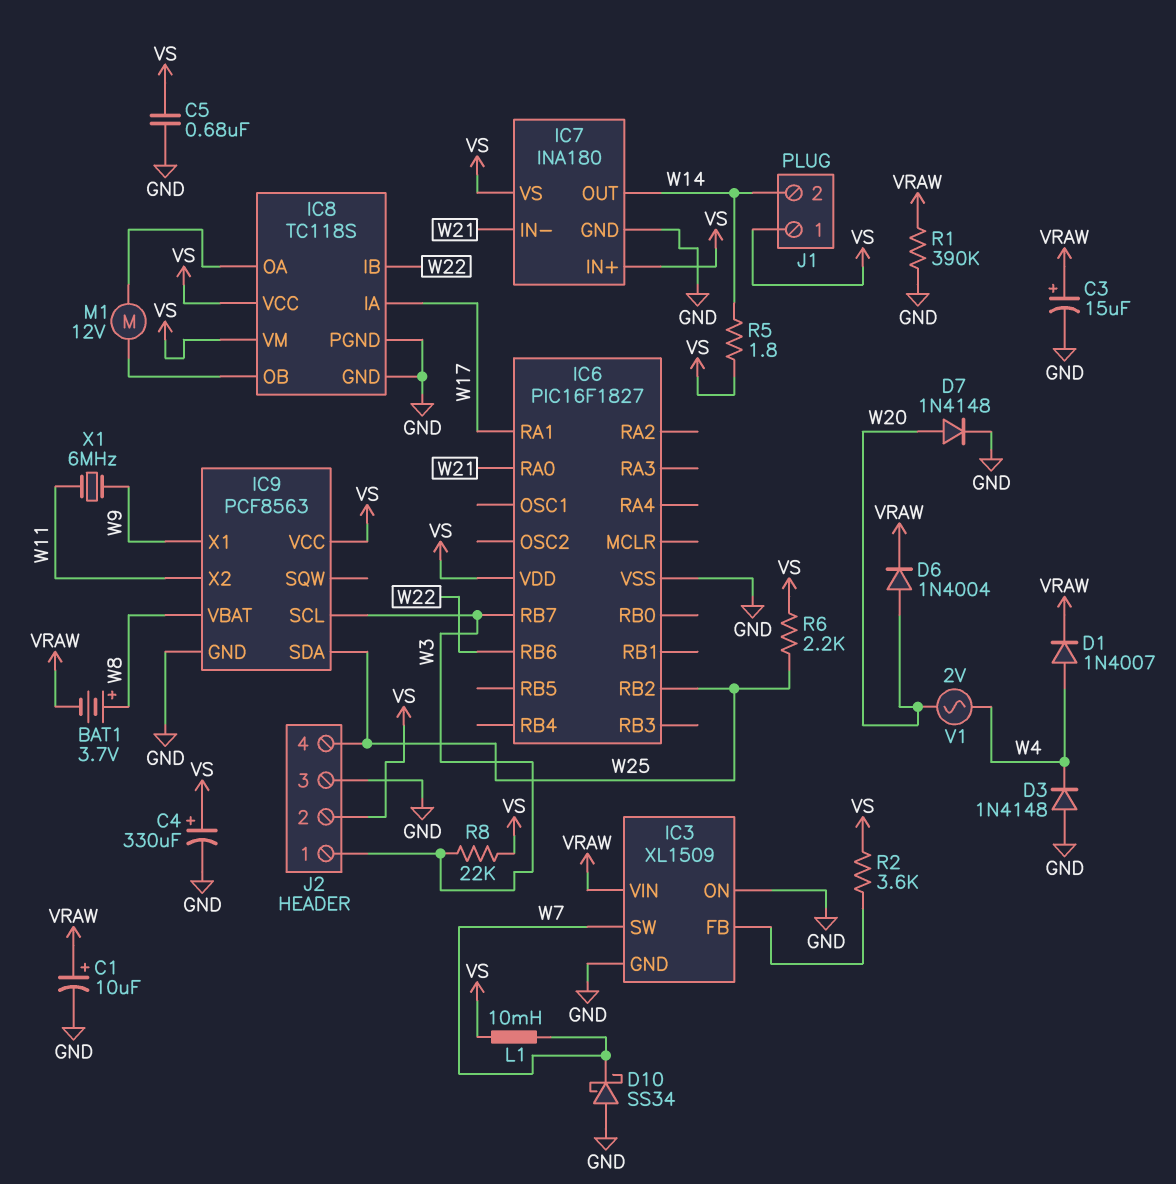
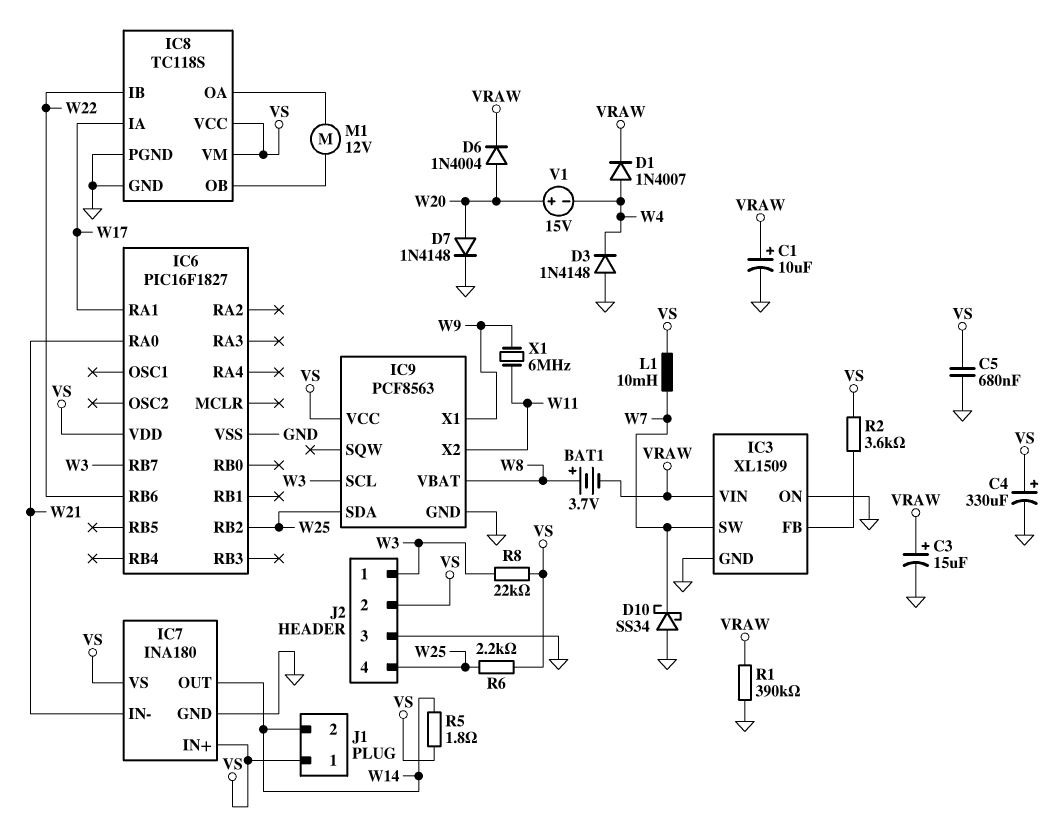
V1: AC 2V (W4, W20) -> 15V (plus W20, minus W4)

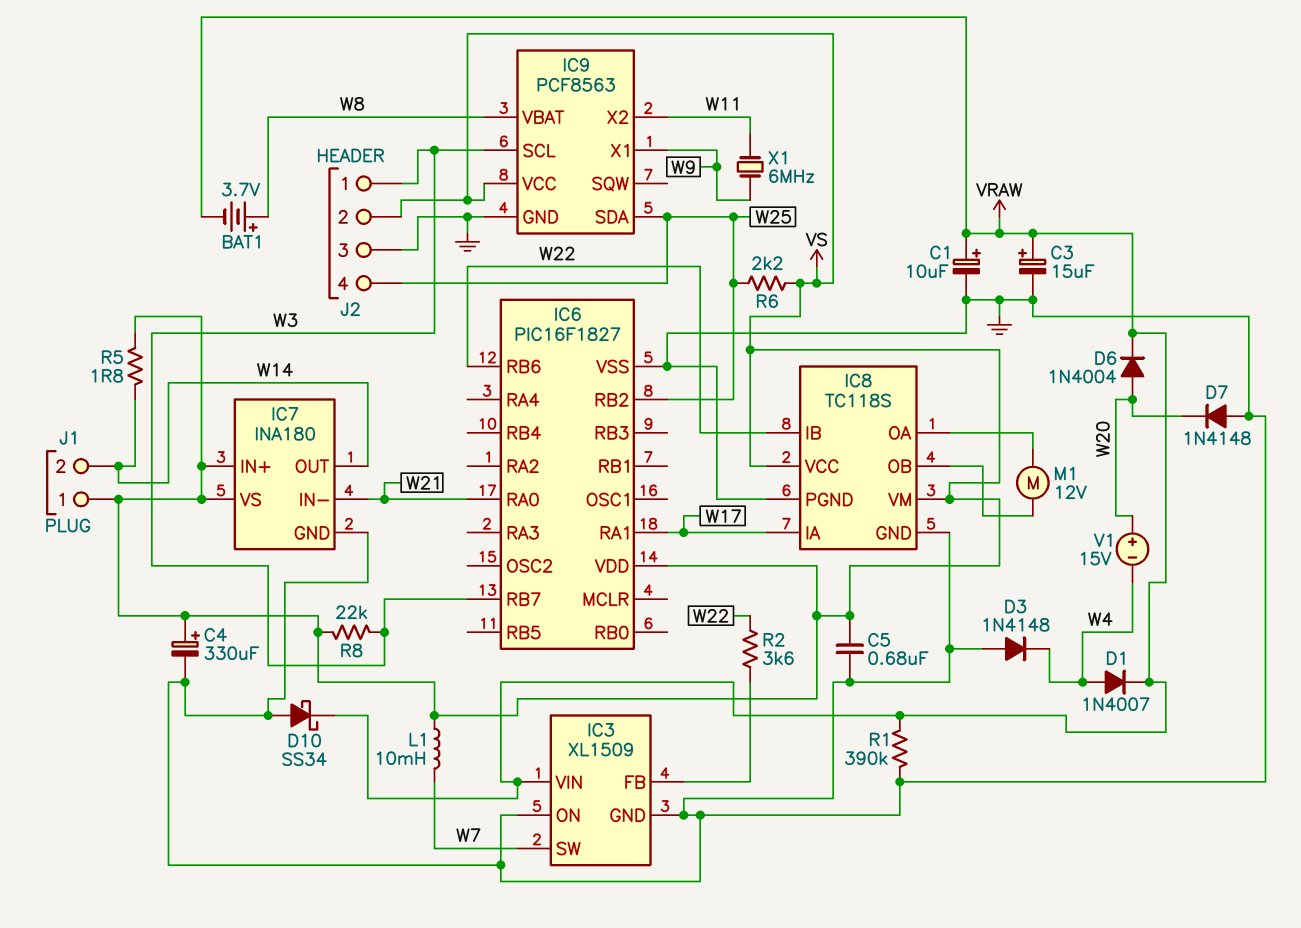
D7: diode 1N4148 (A W20, K GND) -> diode 1N4148 (A GND, K W20)
D10: schottky SS34 (A GND, K W7) -> schottky SS34 (A GND, K VRAW)
R2: 3.6k (IC3/FB, VS) -> 3.6k (IC3/FB, W22)

